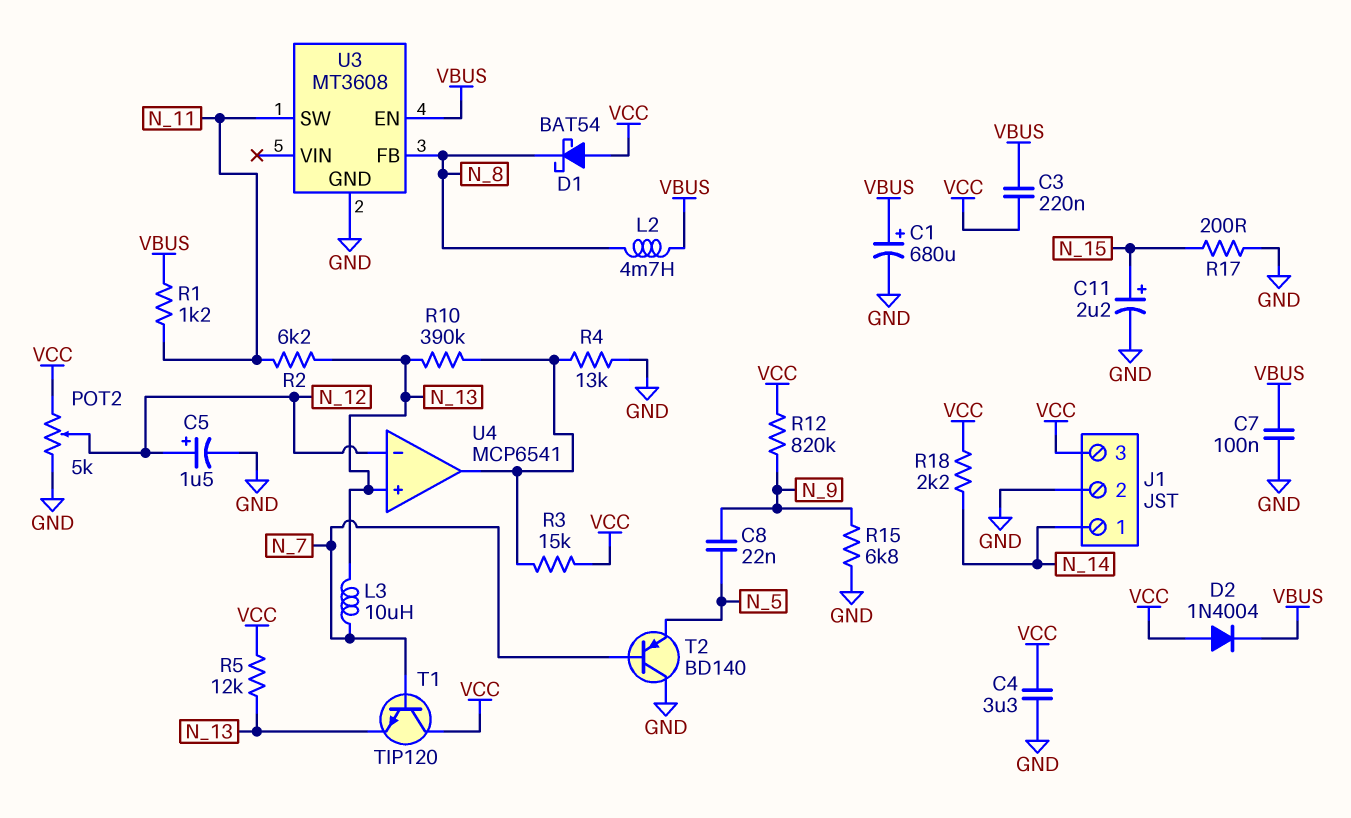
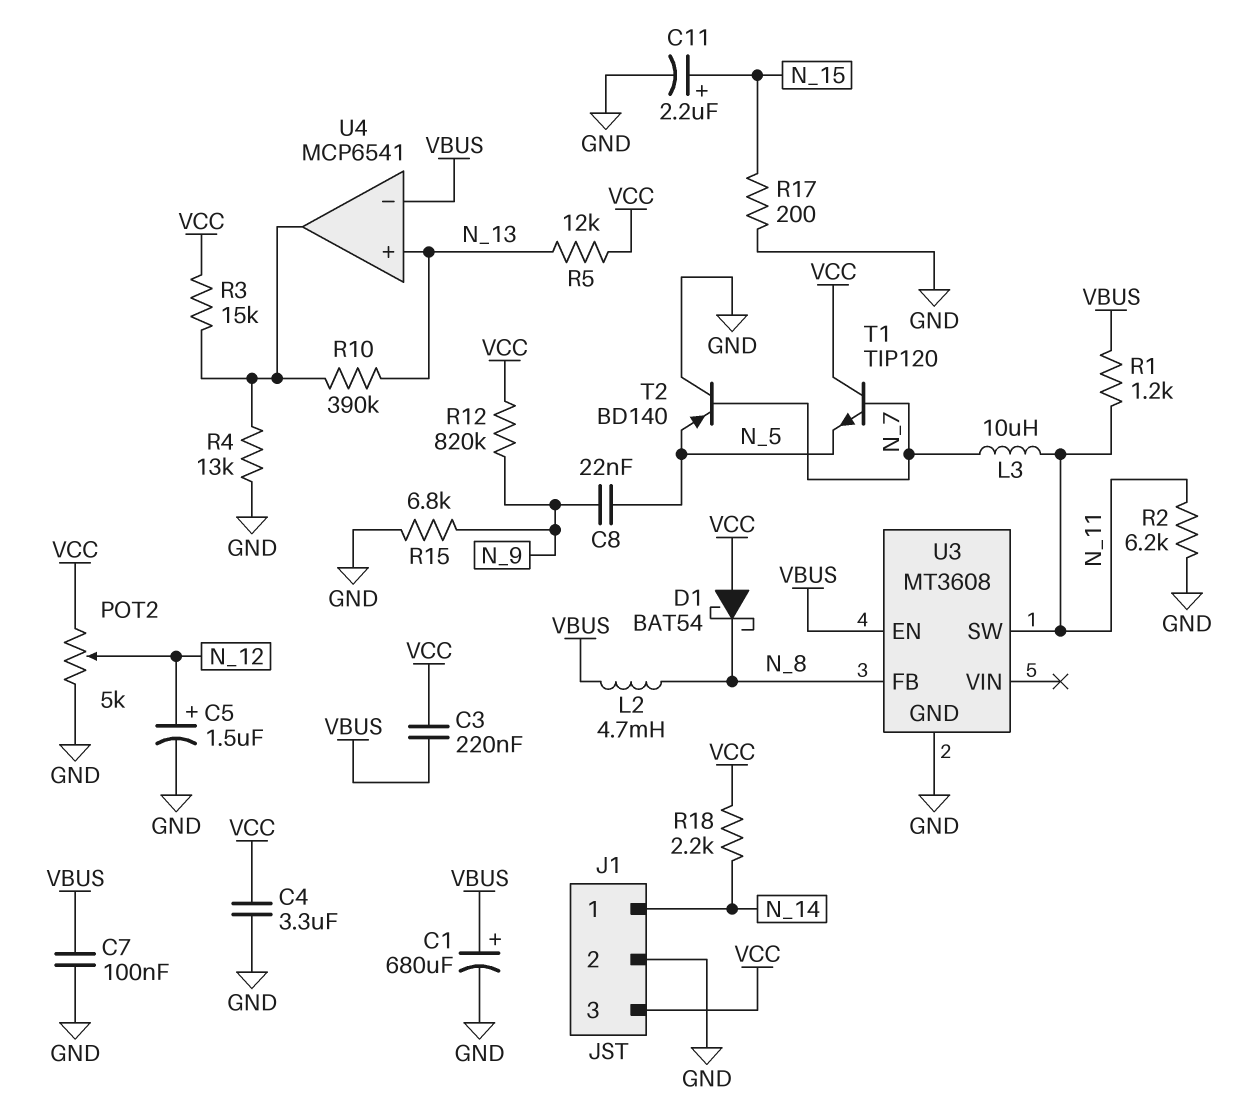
D2: diode 1N4004 (A VCC, K VBUS) -> none
L3: 10uH (N_7, N_13) -> 10uH (N_7, N_11)
R2: 6.2k (N_11, N_13) -> 6.2k (GND, N_11)
T1: NPN TIP120 (B N_7, C VCC, E N_13) -> NPN TIP120 (B N_7, C VCC, E N_5)
U4 pin in-: N_12 -> VBUS

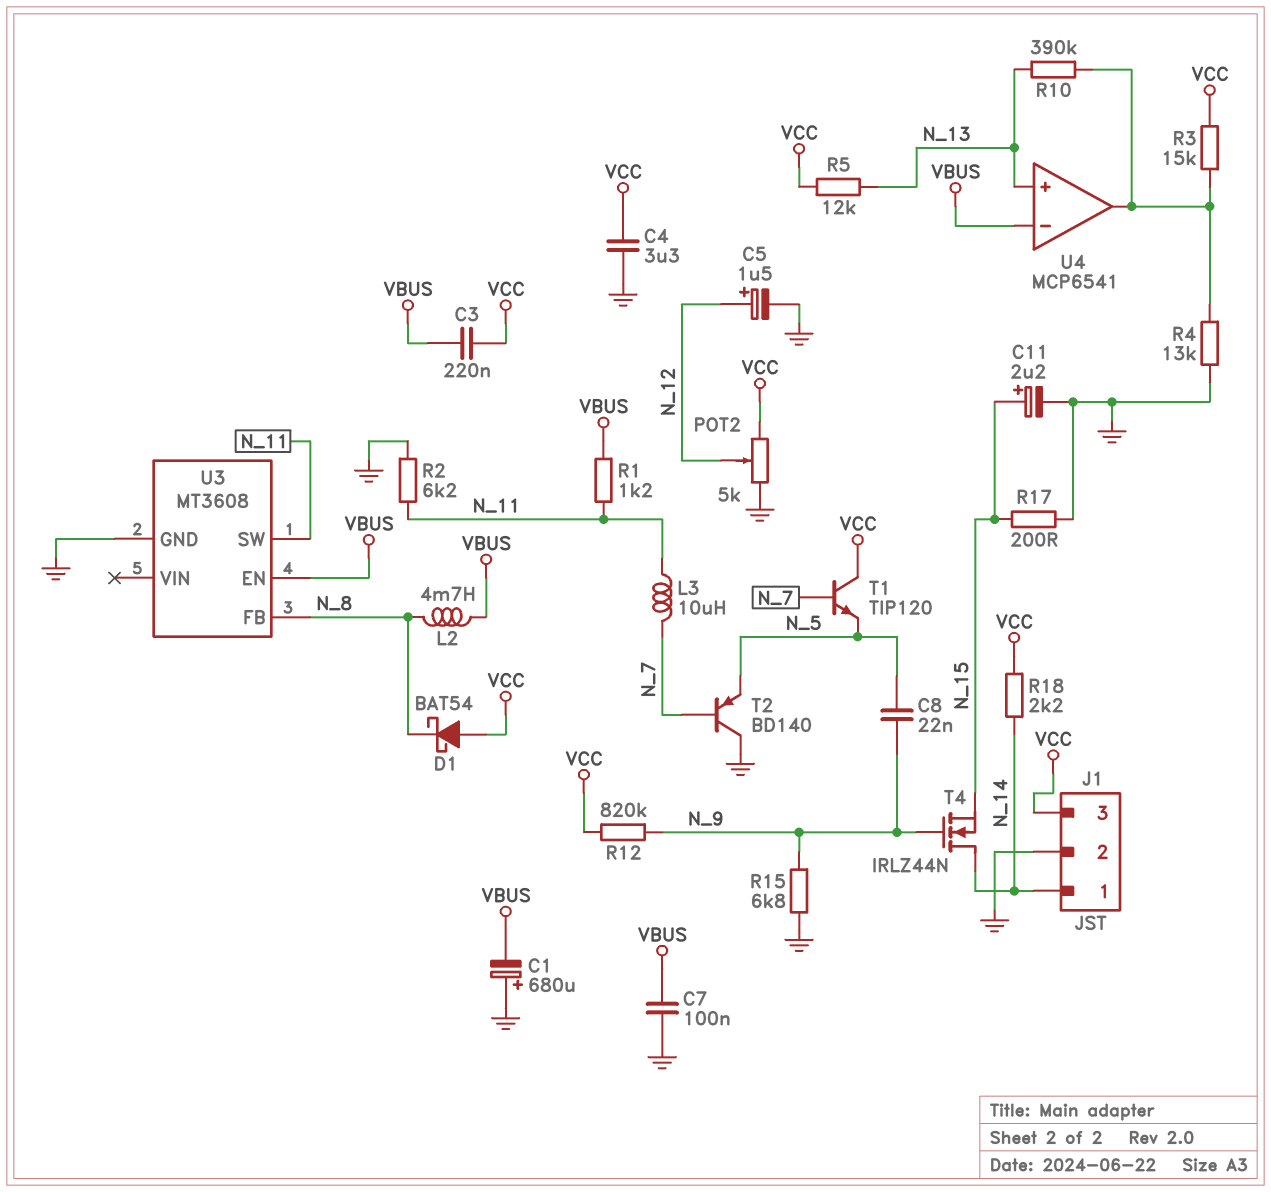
C1: 680uF (plus VBUS, minus GND) -> 680uF (plus GND, minus VBUS)
T4: none -> NMOS IRLZ44N (G N_9, D N_14, S N_15)

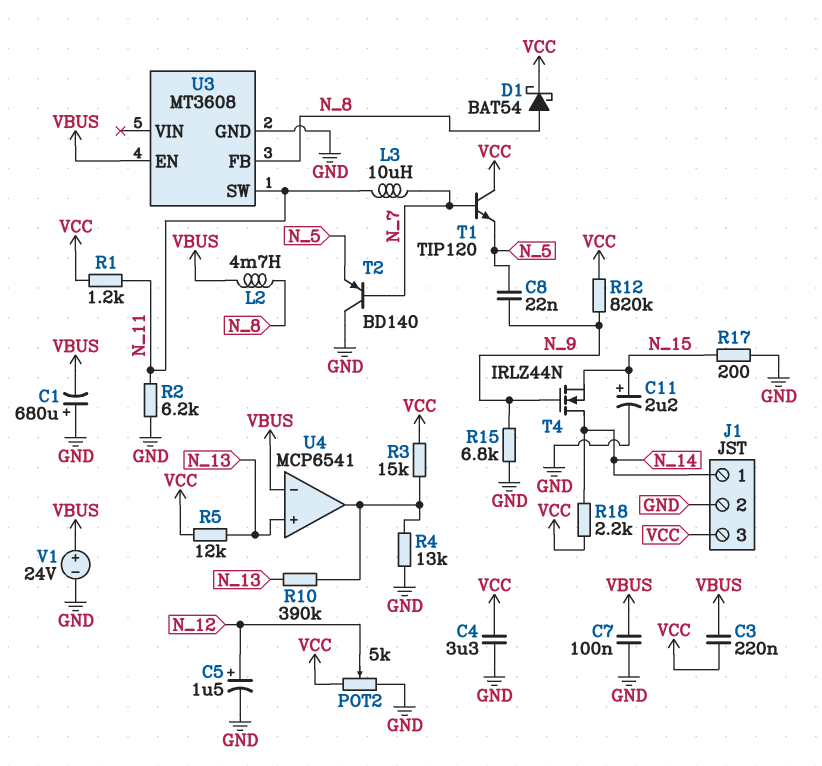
D1: schottky BAT54 (A VCC, K N_8) -> schottky BAT54 (A N_8, K VCC)
R1: 1.2k (N_11, VBUS) -> 1.2k (N_11, VCC)
V1: none -> 24V (plus VBUS, minus GND)

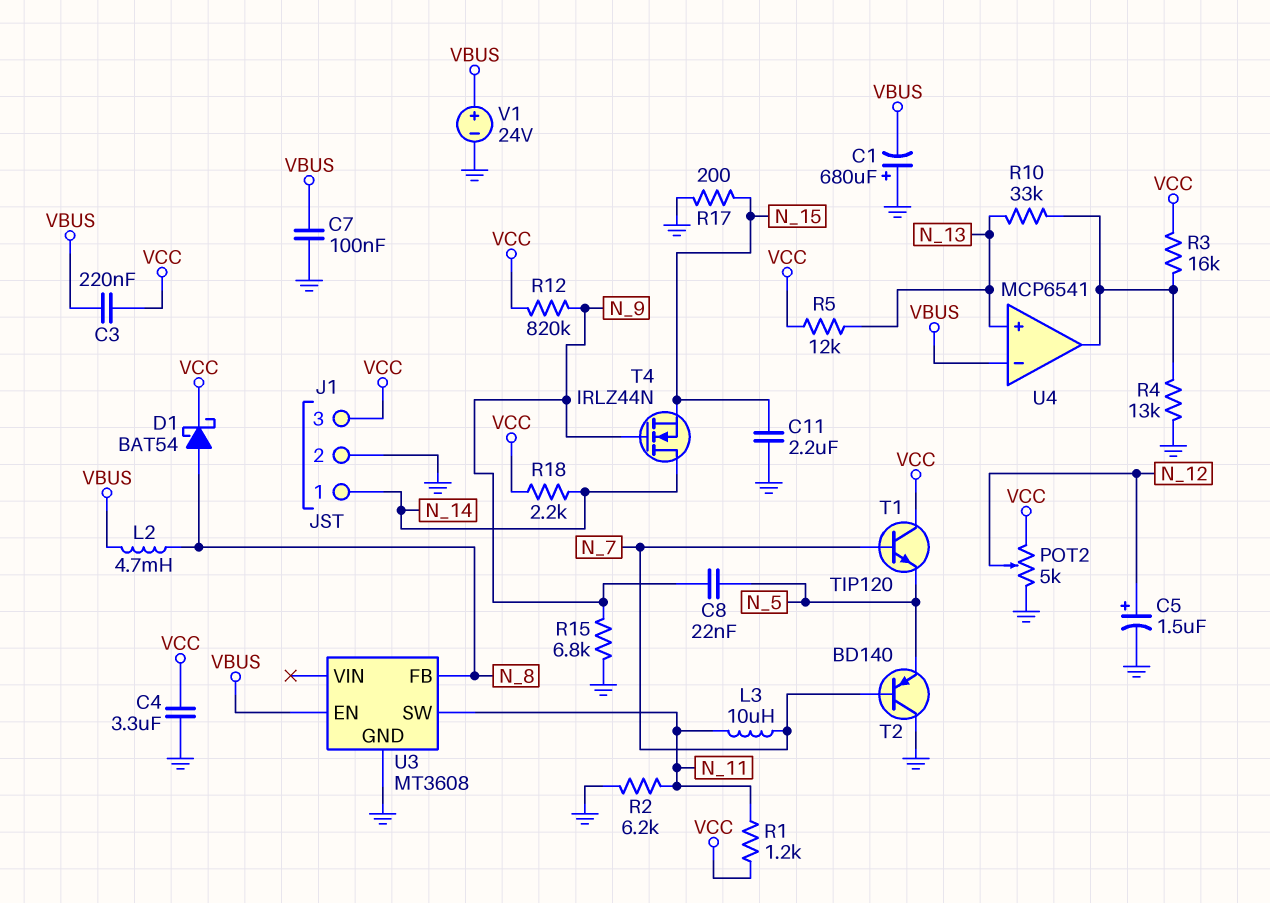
C11: 2.2uF (plus N_15, minus GND) -> 2.2uF (GND, N_15)
R3: 15k (U4/out, VCC) -> 16k (U4/out, VCC)
R10: 390k (N_13, U4/out) -> 33k (N_13, U4/out)

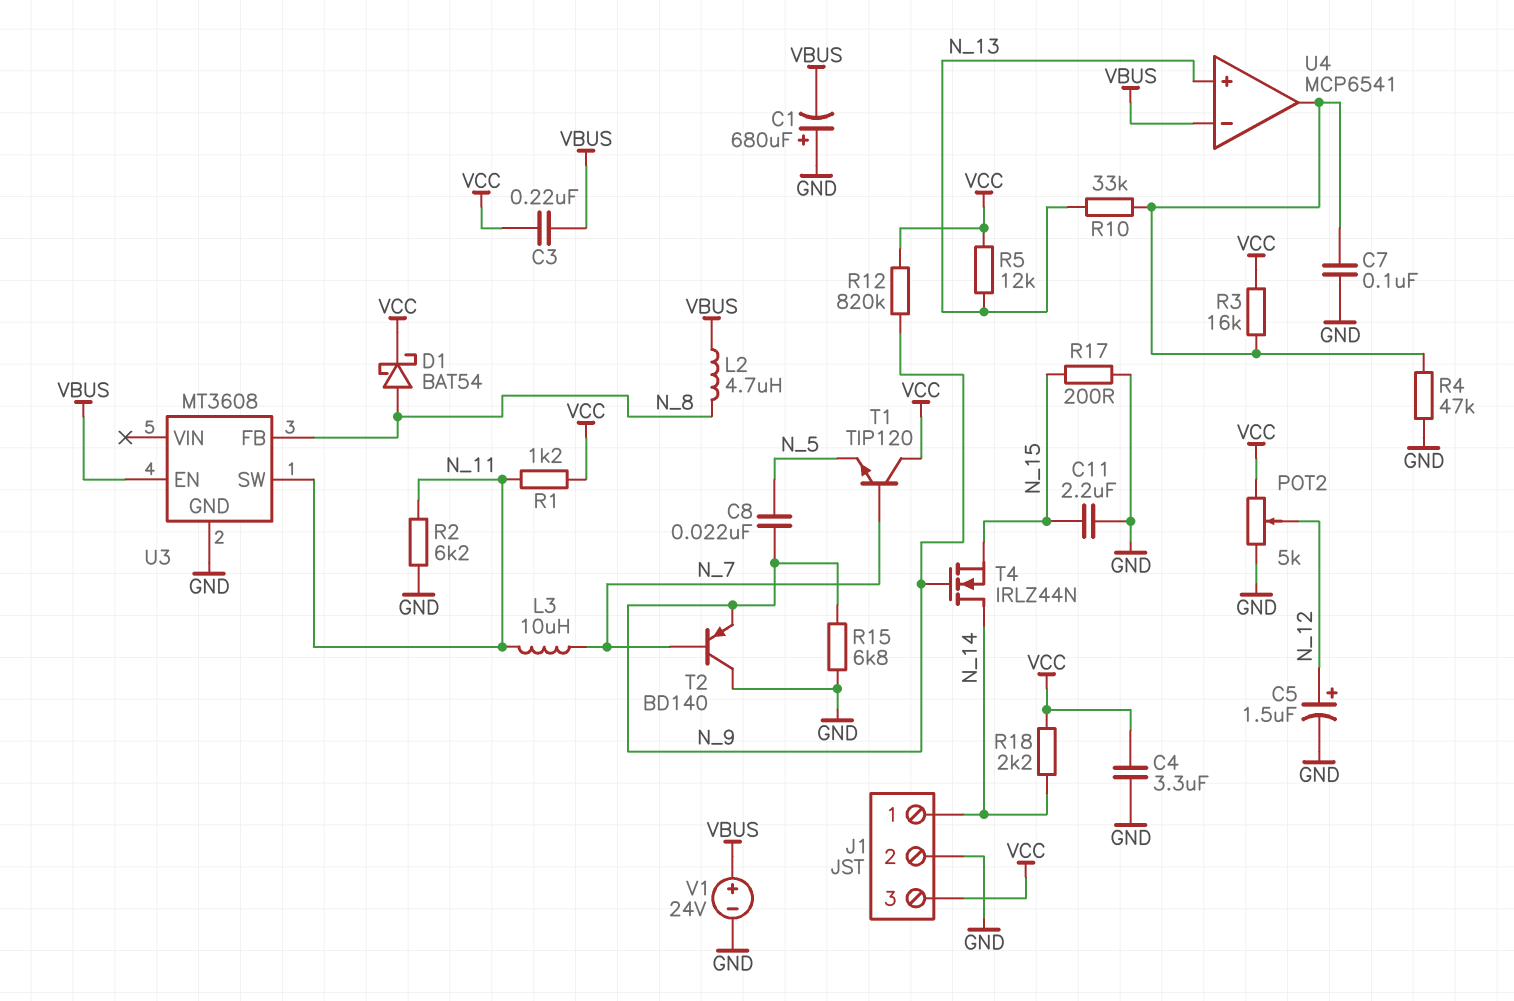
C7: 100nF (GND, VBUS) -> 100nF (GND, U4/out)
L2: 4.7mH (N_8, VBUS) -> 4.7uH (N_8, VBUS)
R4: 13k (GND, U4/out) -> 47k (GND, U4/out)
T2: PNP BD140 (B N_7, C GND, E N_5) -> PNP BD140 (B N_7, C GND, E N_9)

